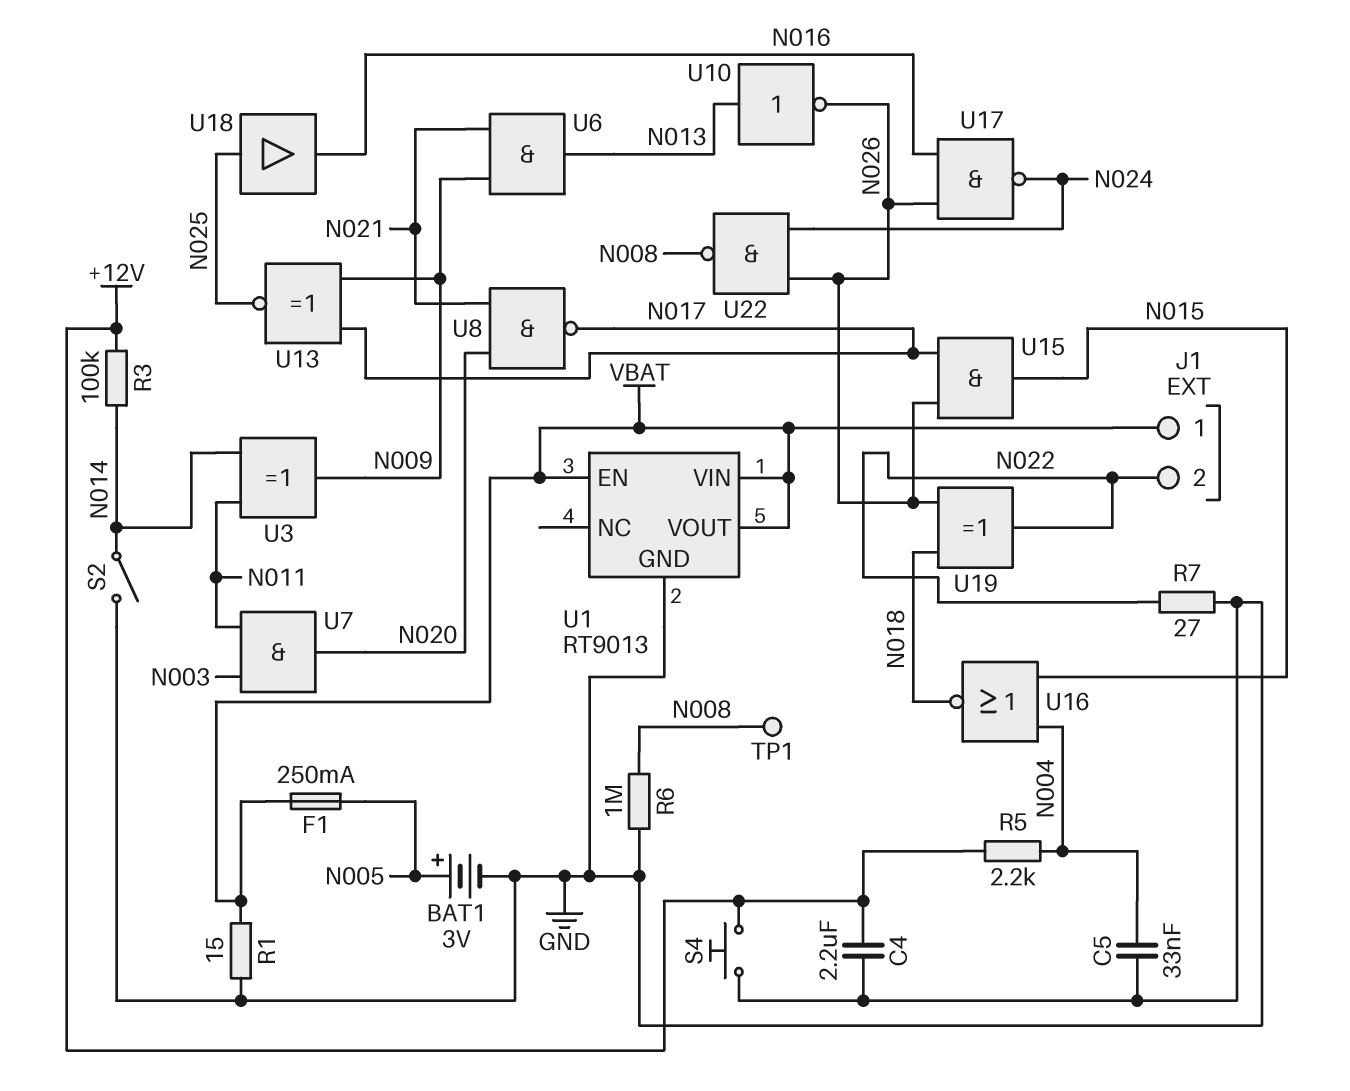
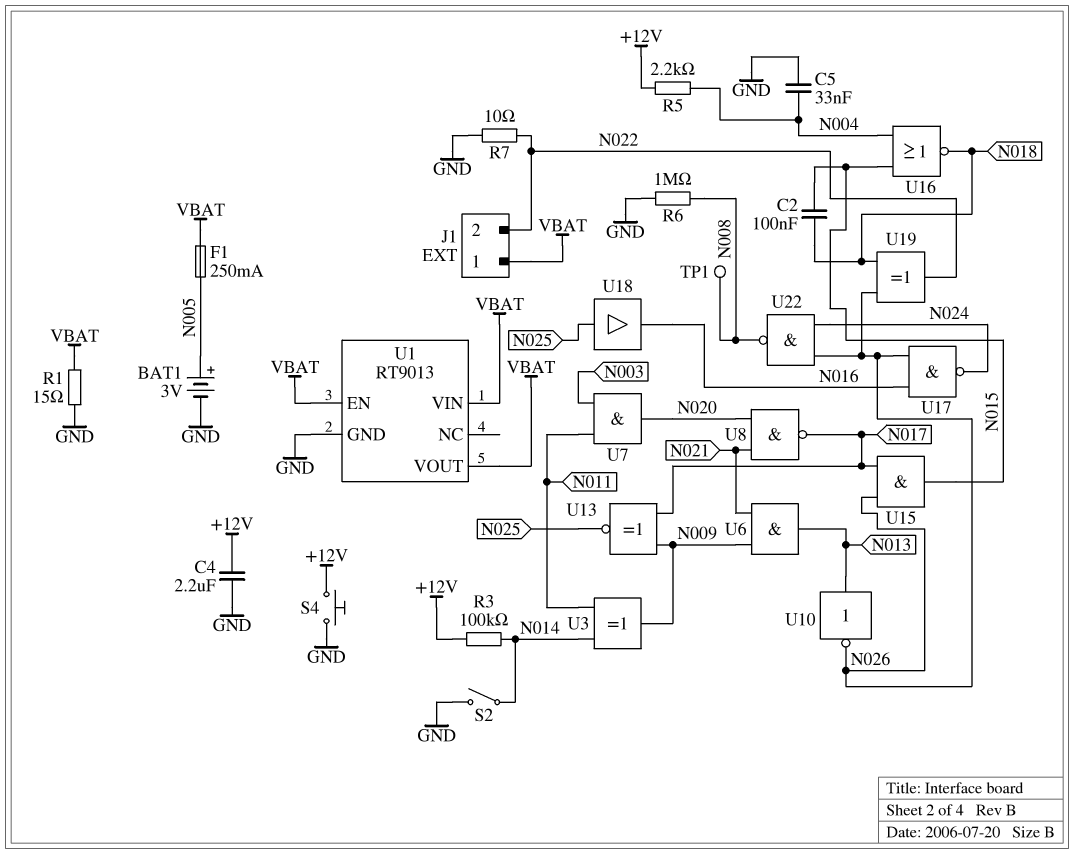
C2: none -> 100nF (N015, N018)
R7: 27 (GND, N022) -> 10 (GND, N022)

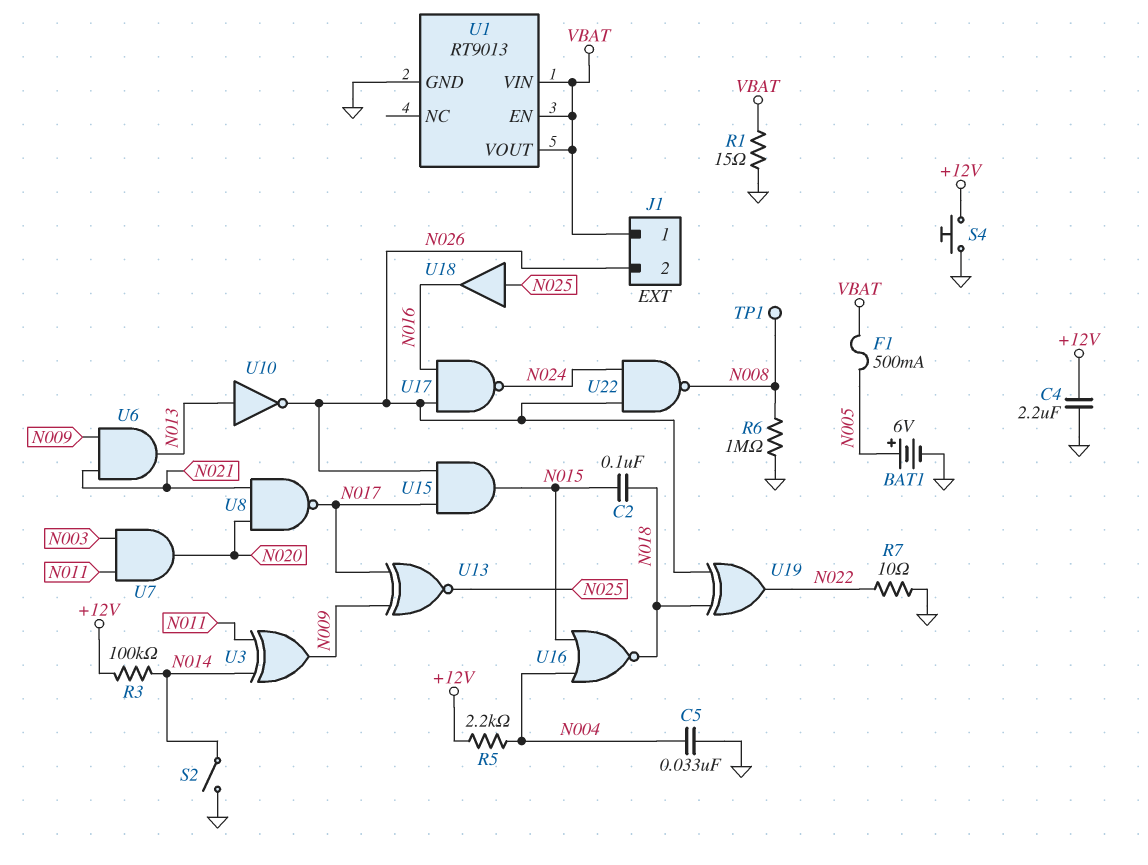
BAT1: 3V (plus N005, minus GND) -> 6V (plus N005, minus GND)
F1: 250mA (N005, VBAT) -> 500mA (N005, VBAT)
J1 pin 2: N022 -> N026

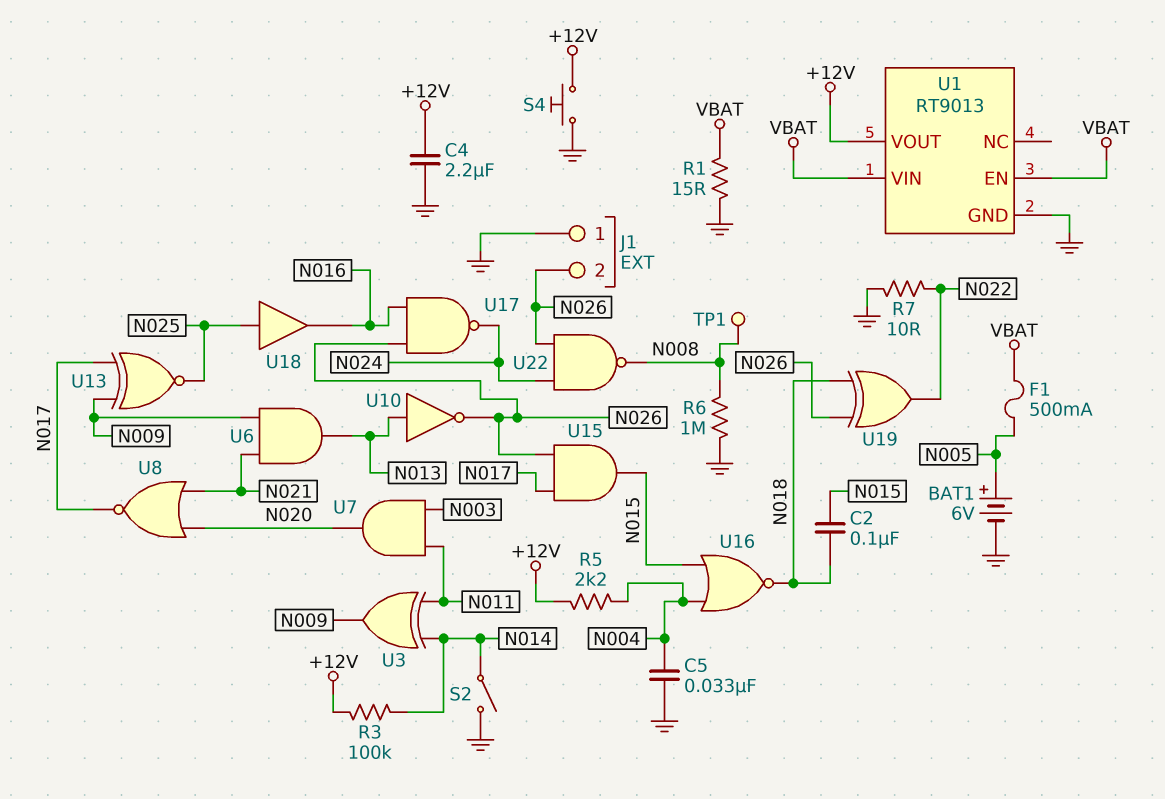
J1 pin 1: VBAT -> GND
U1 pin VOUT: VBAT -> +12V
U8: NAND (in N020, in N021, out N017) -> NOR (in N020, in N021, out N017)

